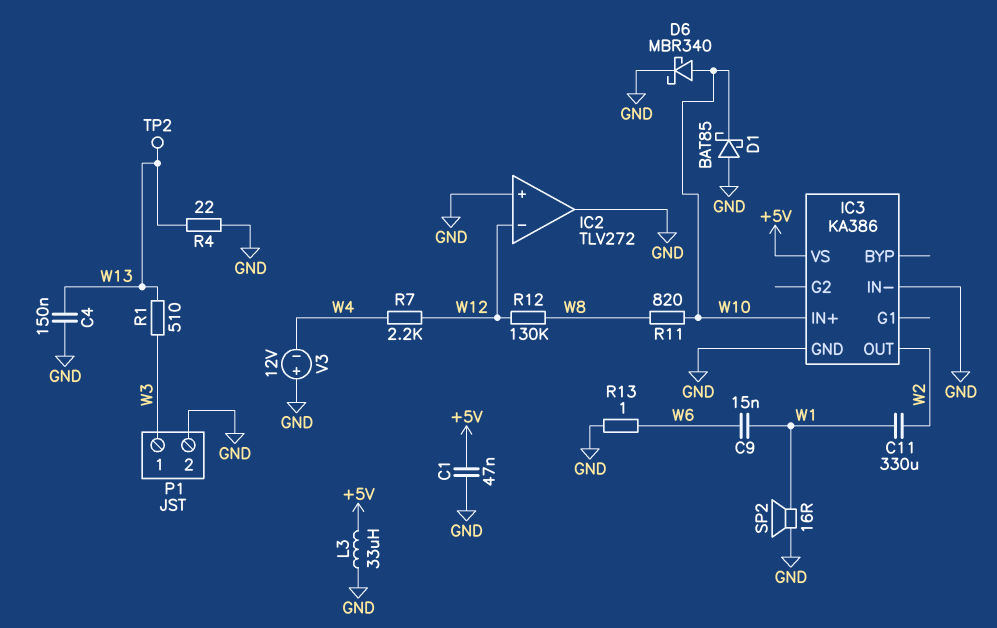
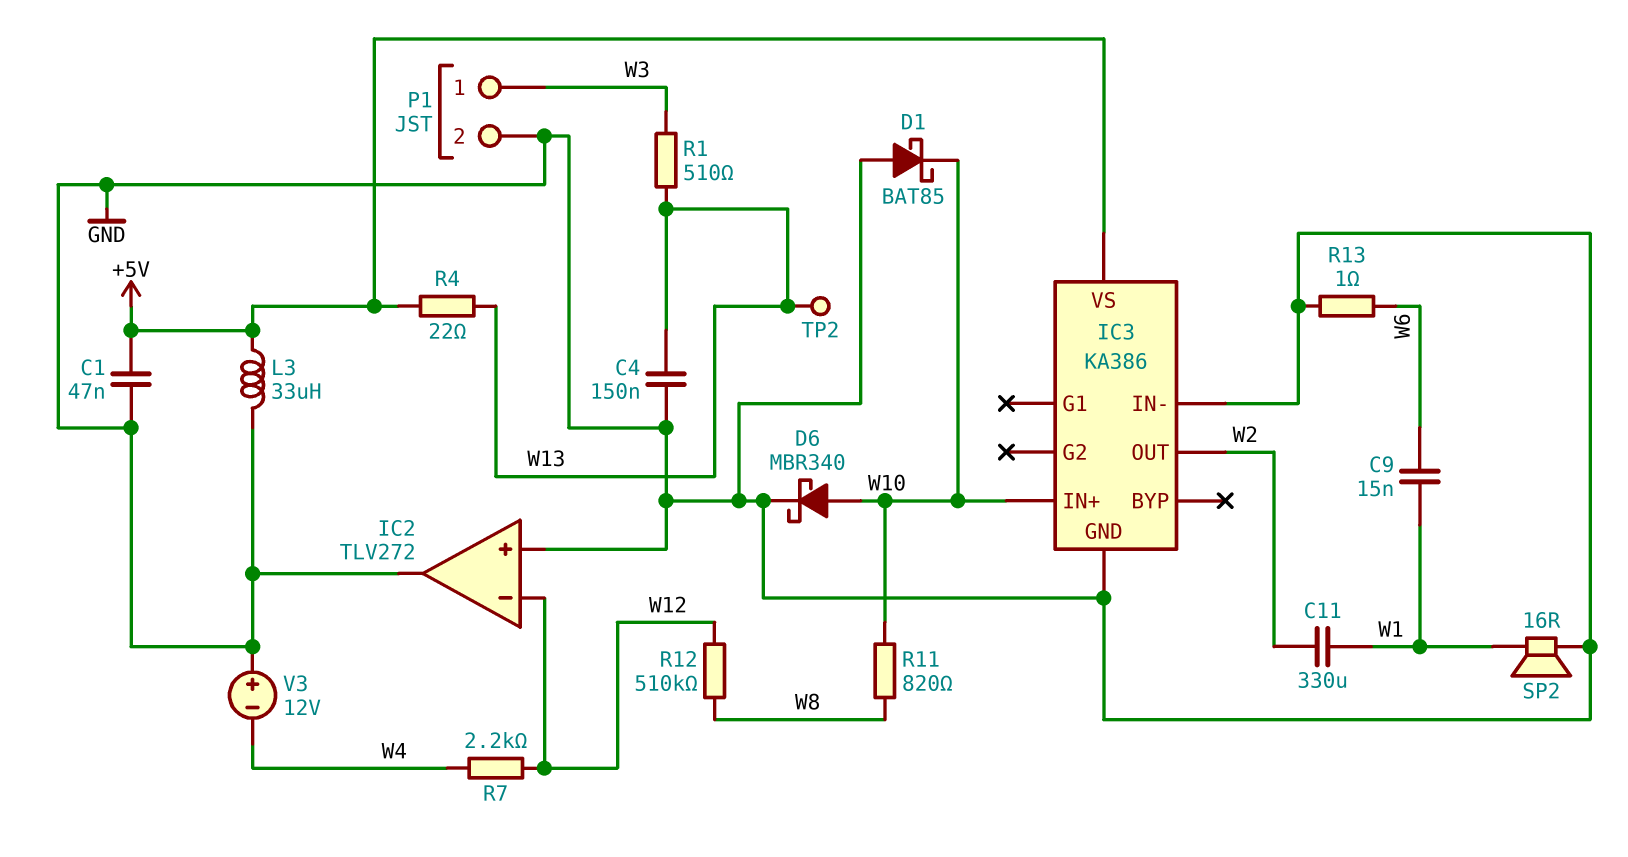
R4: 22 (GND, W13) -> 22 (+5V, W13)
R12: 130k (W8, W12) -> 510k (W8, W12)

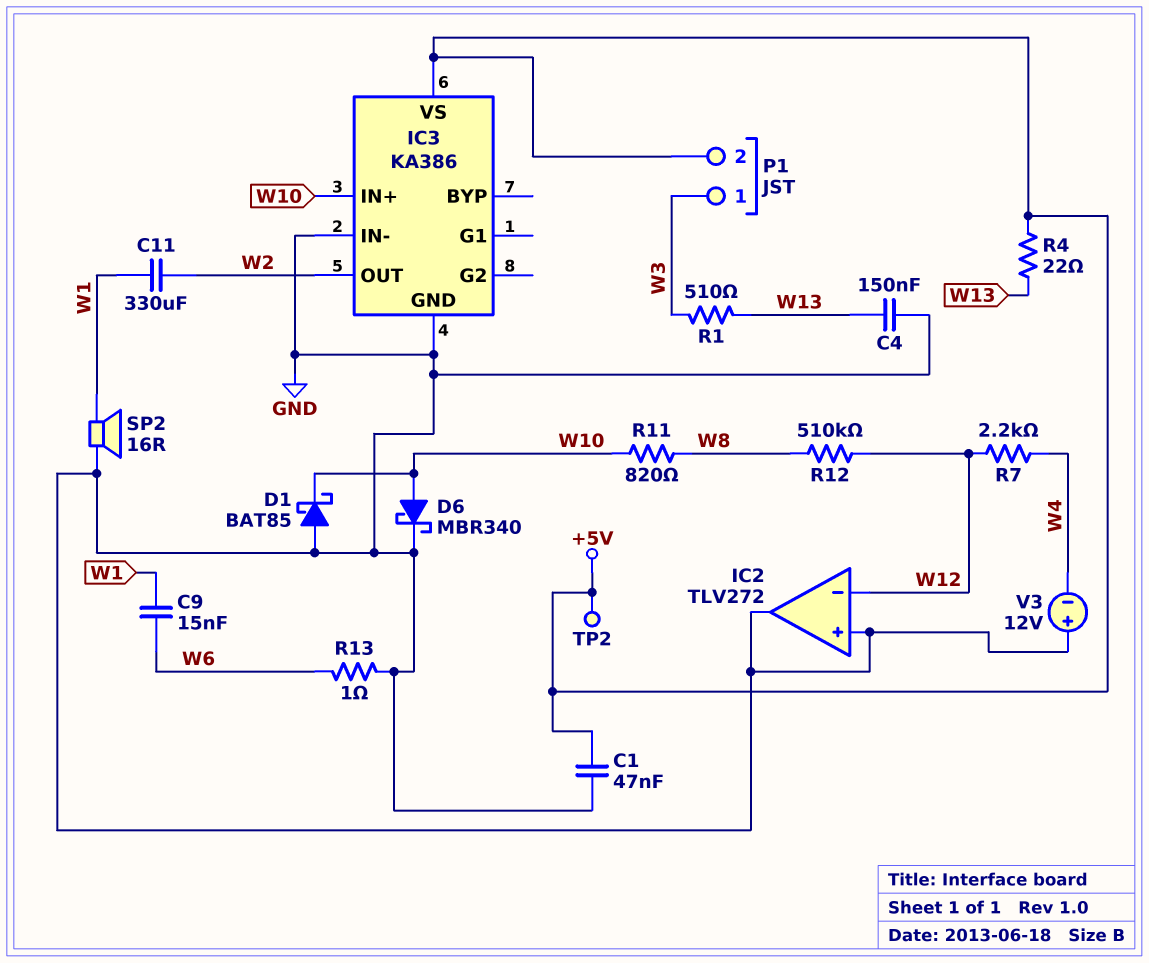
L3: 33uH (+5V, GND) -> none
P1 pin 2: GND -> +5V
TP2: test point (W13) -> test point (+5V)

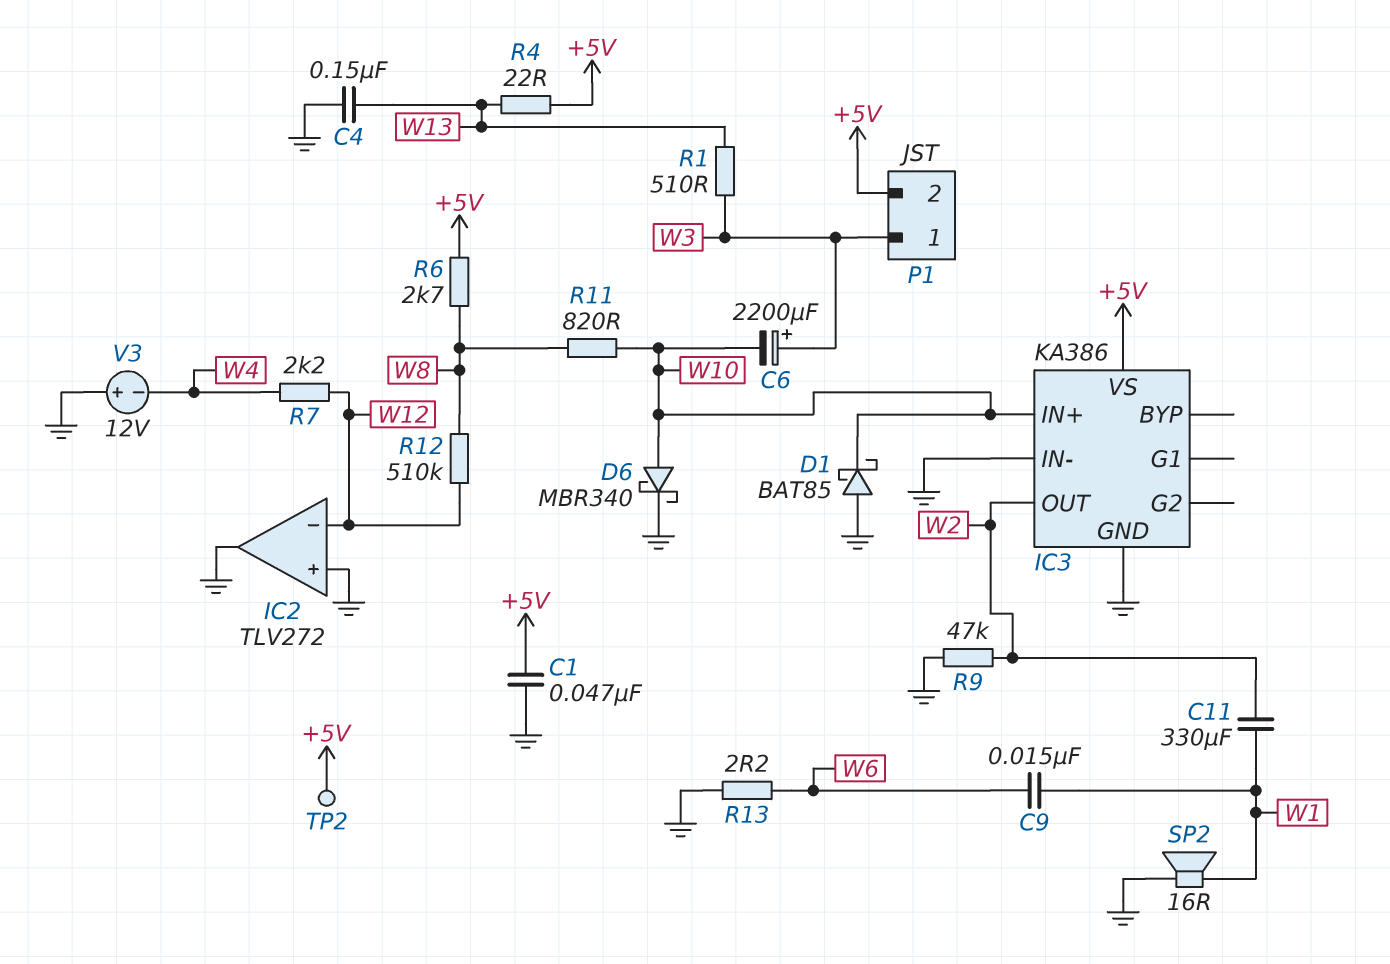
C6: none -> 2200uF (plus W3, minus W10)
R6: none -> 2.7k (+5V, W8)
R9: none -> 47k (GND, W2)
R13: 1 (GND, W6) -> 2.2 (GND, W6)

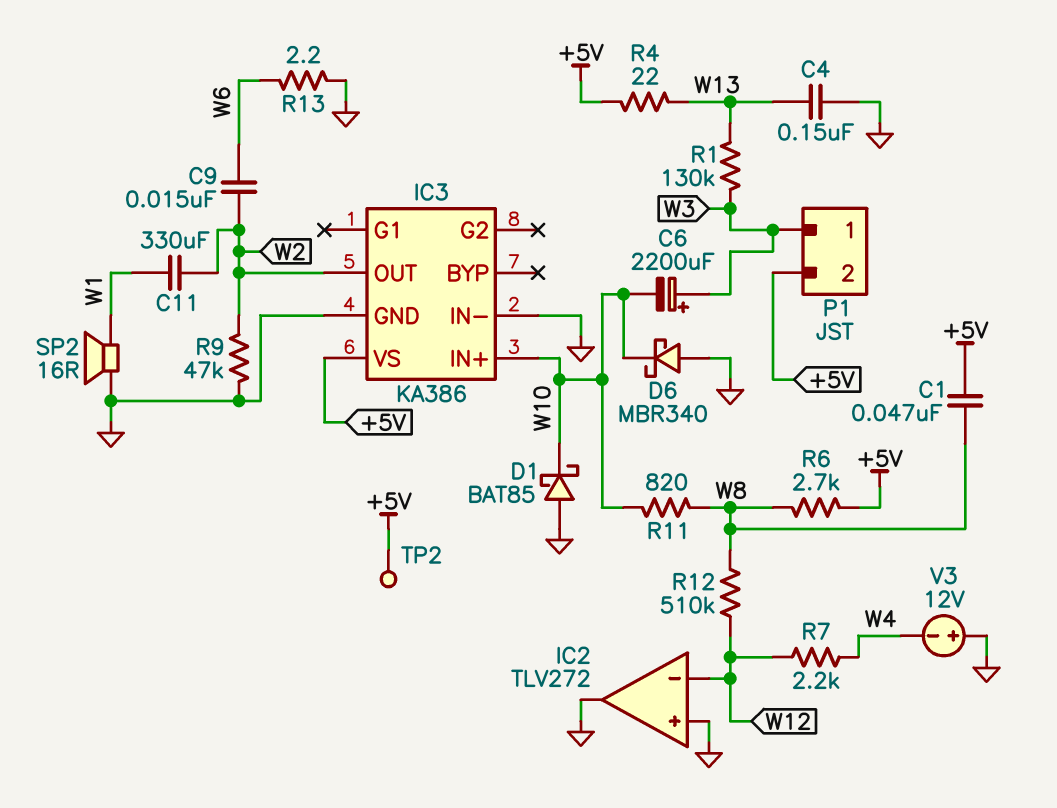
C1: 47nF (+5V, GND) -> 47nF (+5V, W8)
C9: 15nF (W1, W6) -> 15nF (W2, W6)
D6: schottky MBR340 (A W10, K GND) -> schottky MBR340 (A GND, K W10)
R1: 510 (W3, W13) -> 130k (W3, W13)

